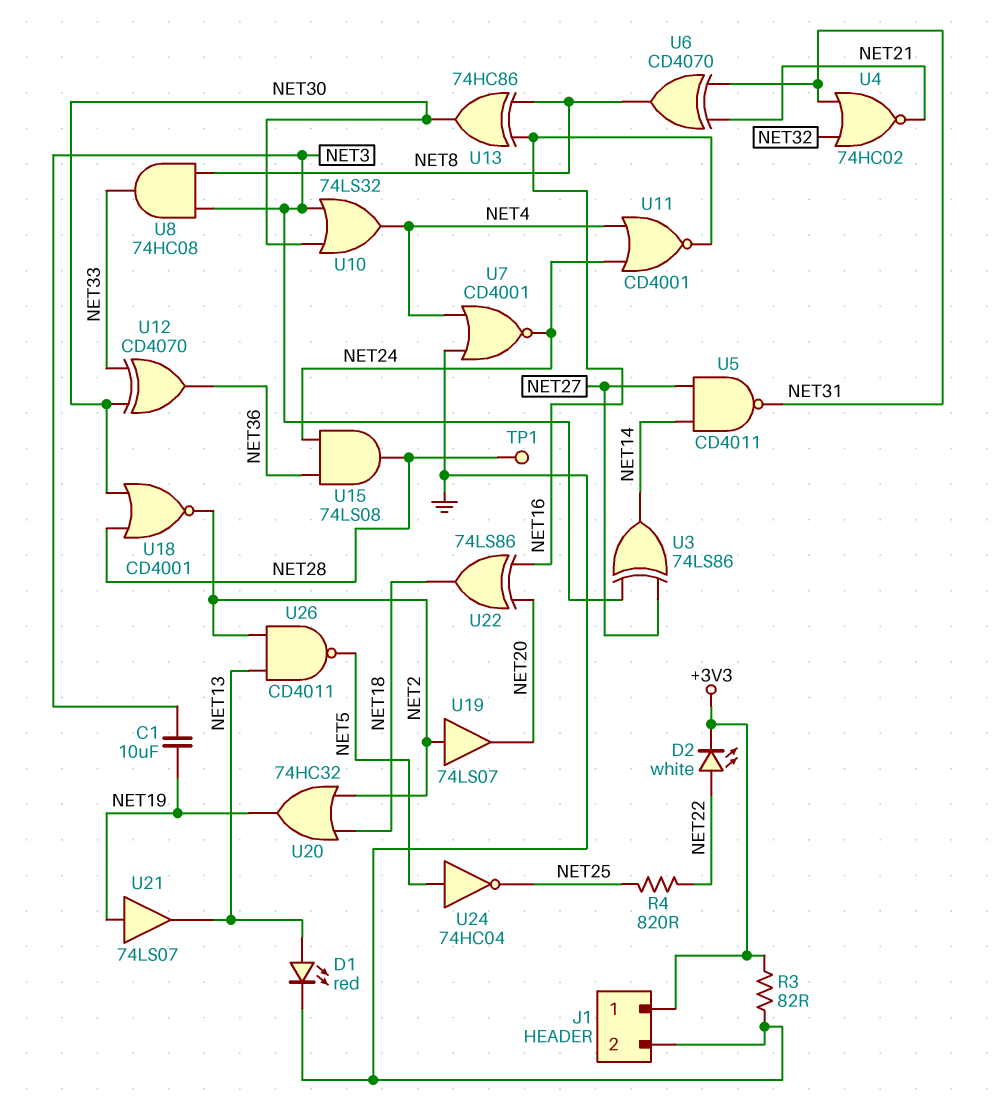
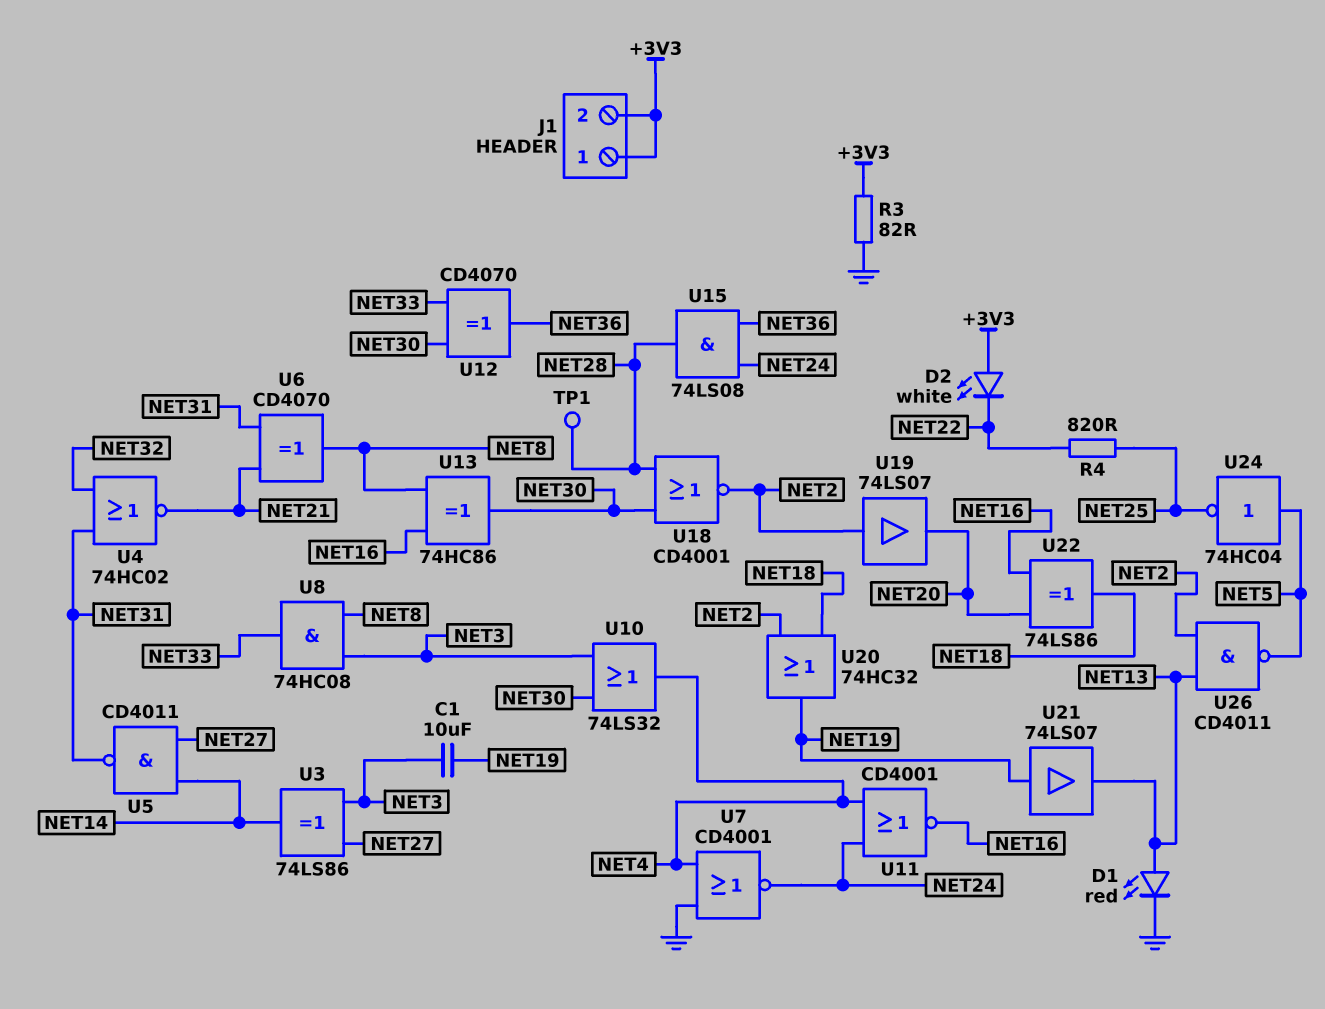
D2: LED white (A NET22, K +3V3) -> LED white (A +3V3, K NET22)
J1 pin 2: GND -> +3V3

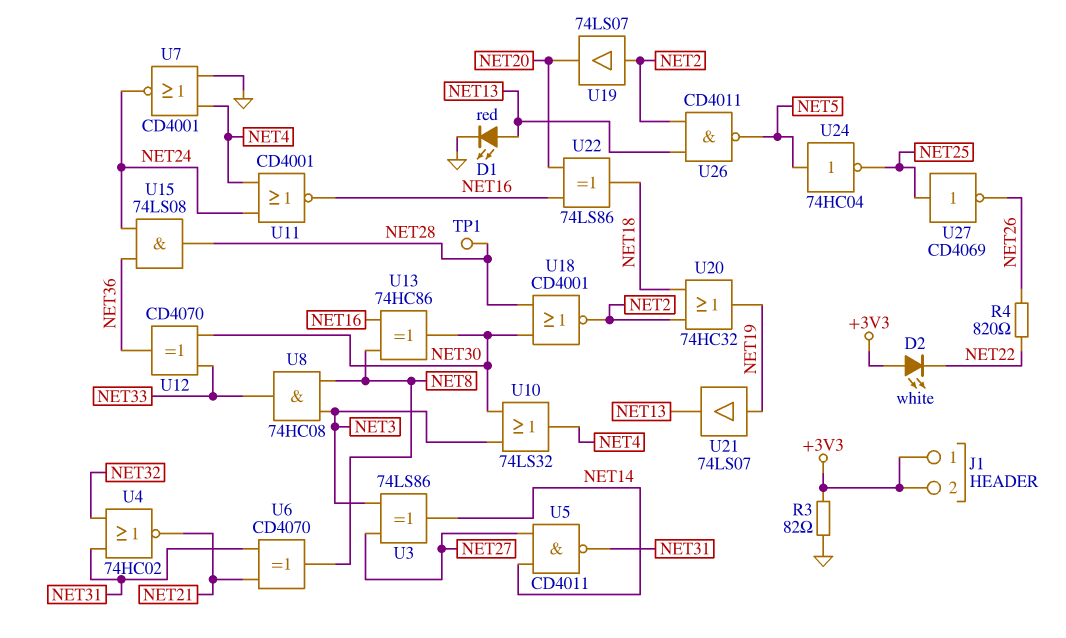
C1: 10uF (NET3, NET19) -> none
R4: 820 (NET22, NET25) -> 820 (NET22, NET26)
U27: none -> NOT CD4069 (in NET25, out NET26)

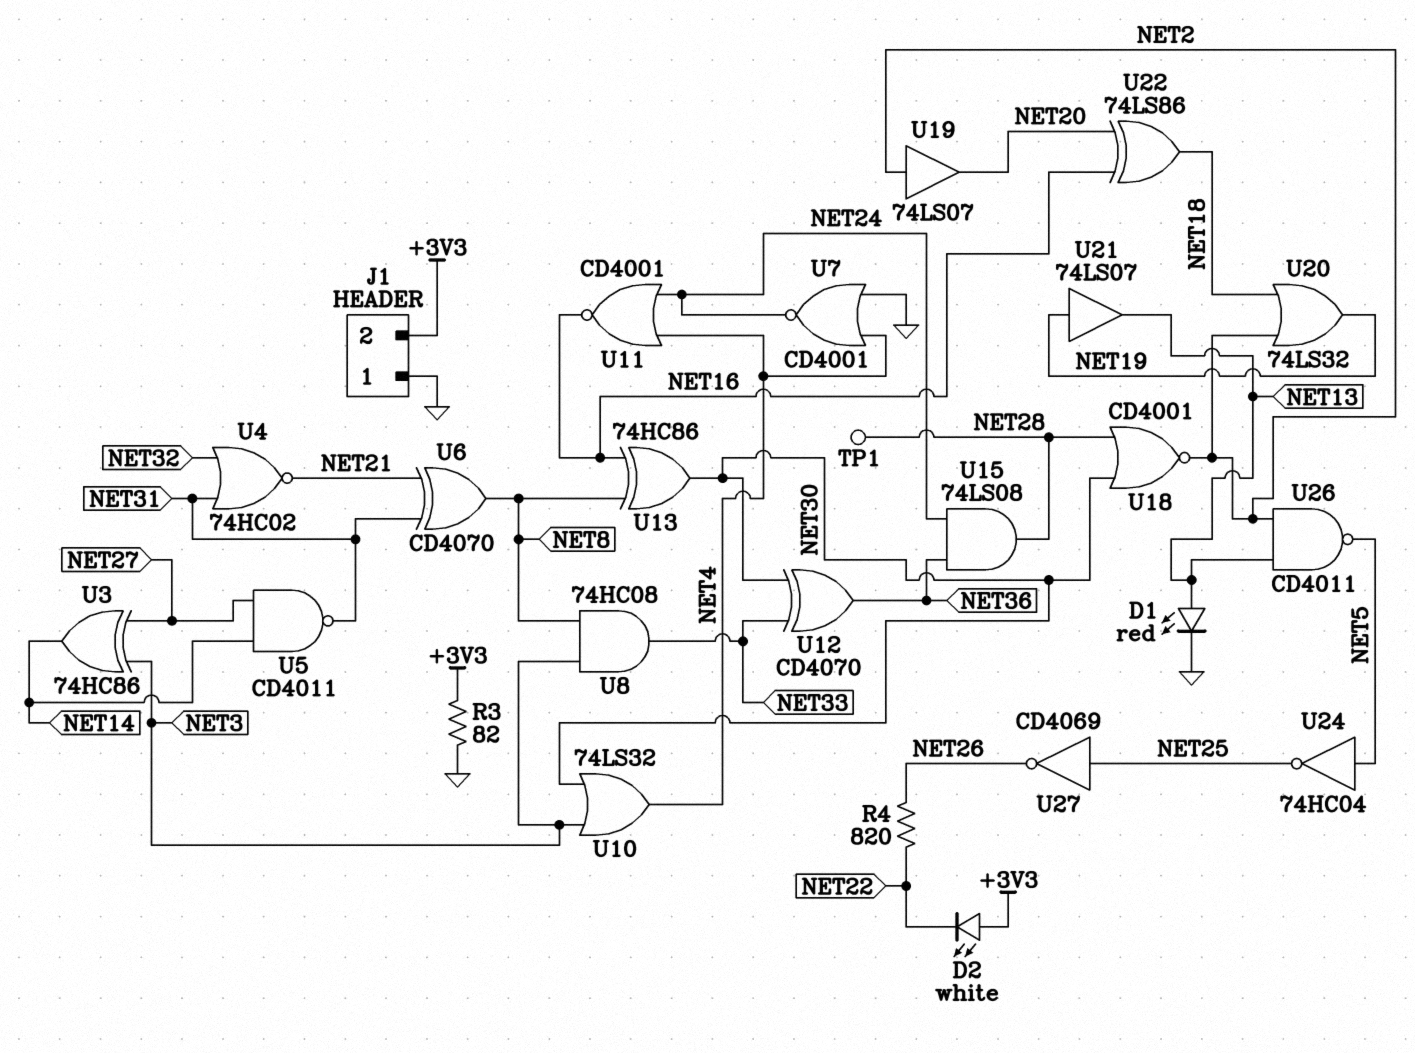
J1 pin 1: +3V3 -> GND
U3: XOR 74LS86 (in NET3, in NET27, out NET14) -> XOR 74HC86 (in NET3, in NET27, out NET14)
U20: OR 74HC32 (in NET2, in NET18, out NET19) -> OR 74LS32 (in NET2, in NET18, out NET19)

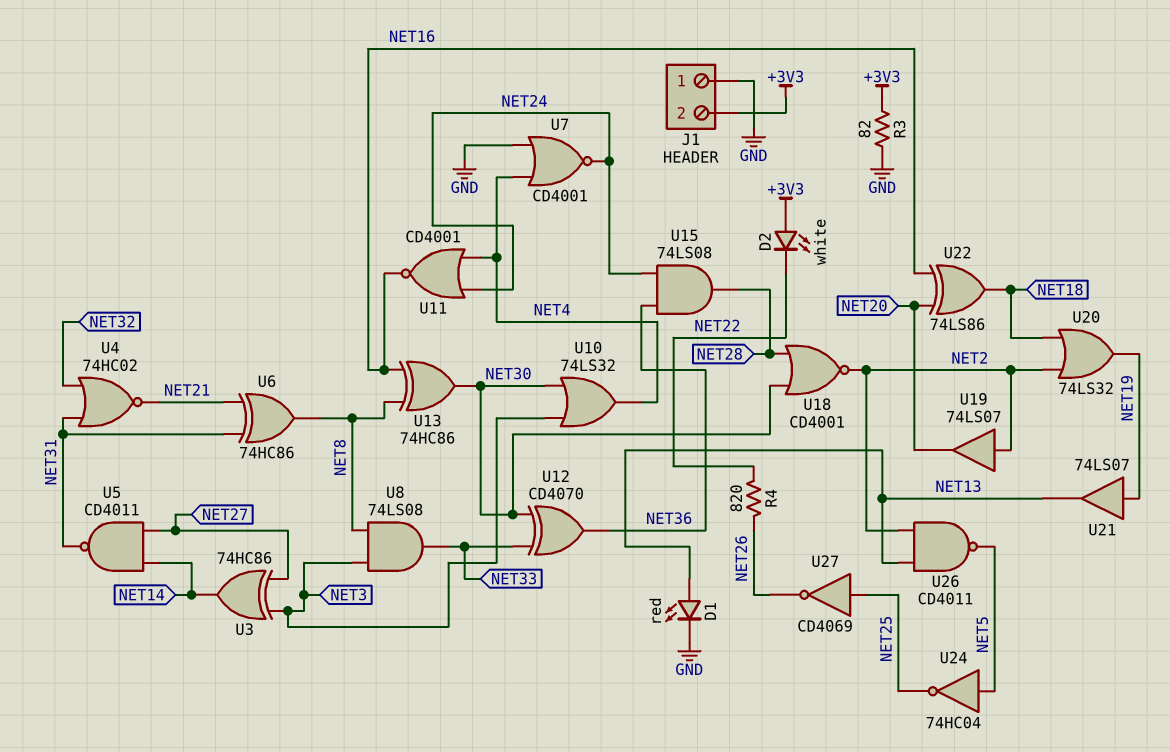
TP1: test point (NET28) -> none
U6: XOR CD4070 (in NET21, in NET31, out NET8) -> XOR 74HC86 (in NET21, in NET31, out NET8)
U8: AND 74HC08 (in NET3, in NET8, out NET33) -> AND 74LS08 (in NET3, in NET8, out NET33)

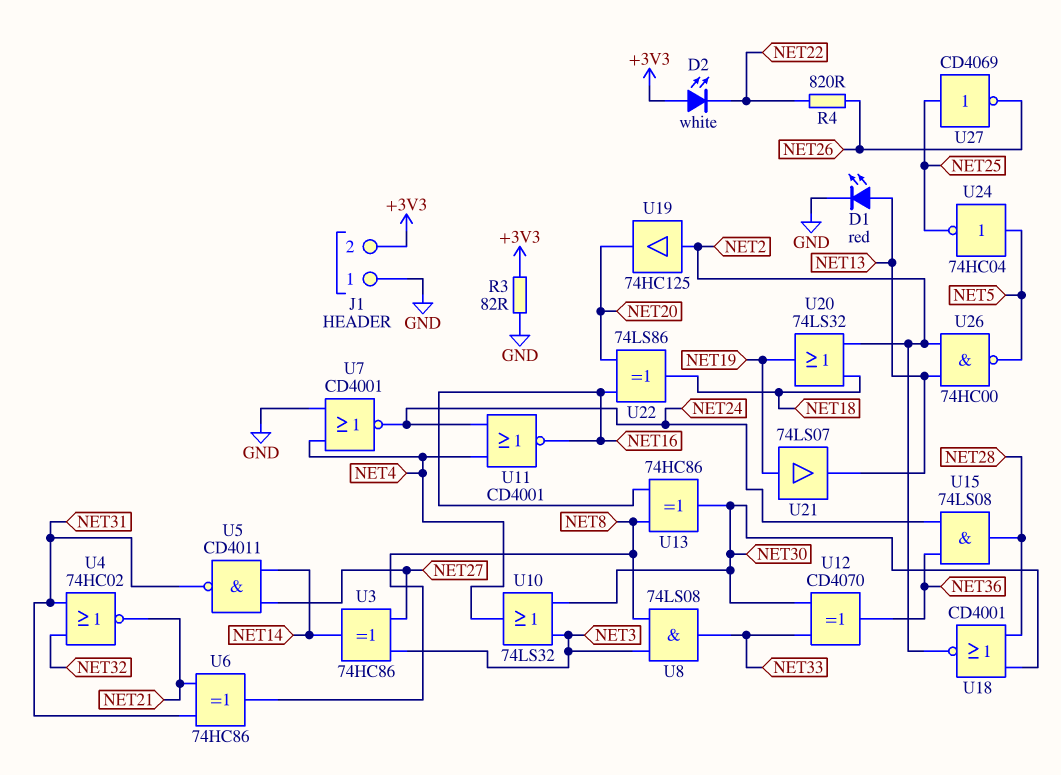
U19: buffer 74LS07 (in NET2, out NET20) -> buffer 74HC125 (in NET2, out NET20)
U26: NAND CD4011 (in NET2, in NET13, out NET5) -> NAND 74HC00 (in NET2, in NET13, out NET5)

